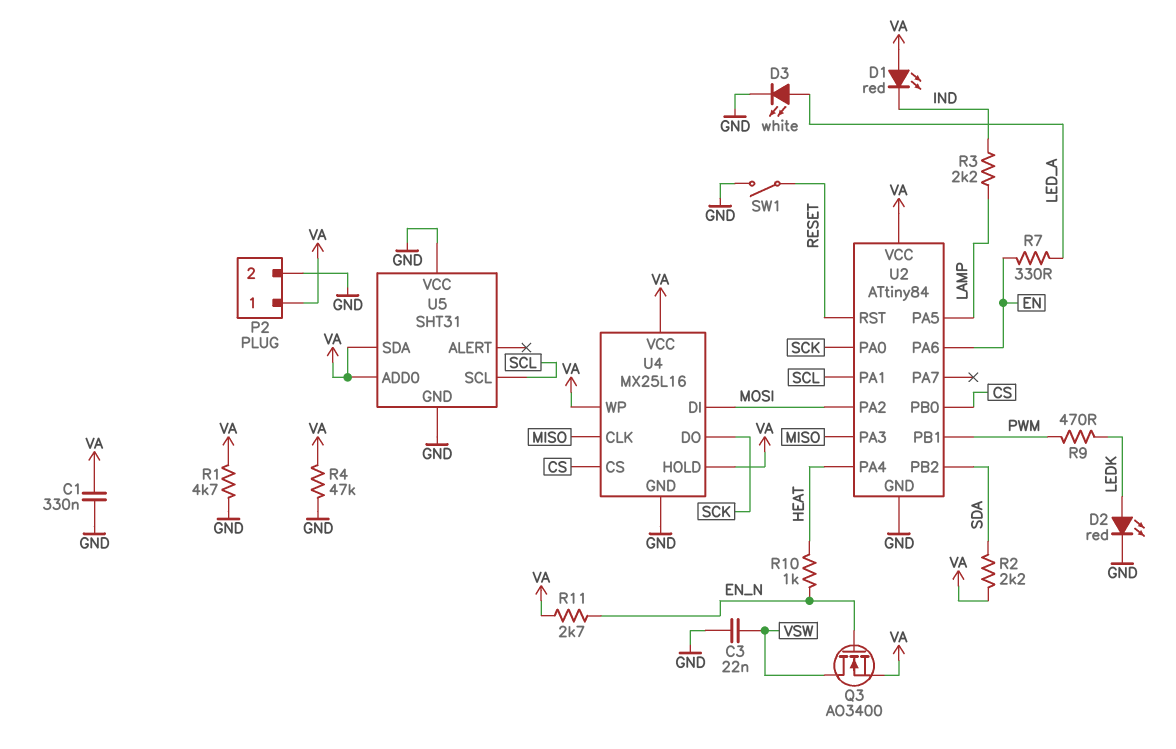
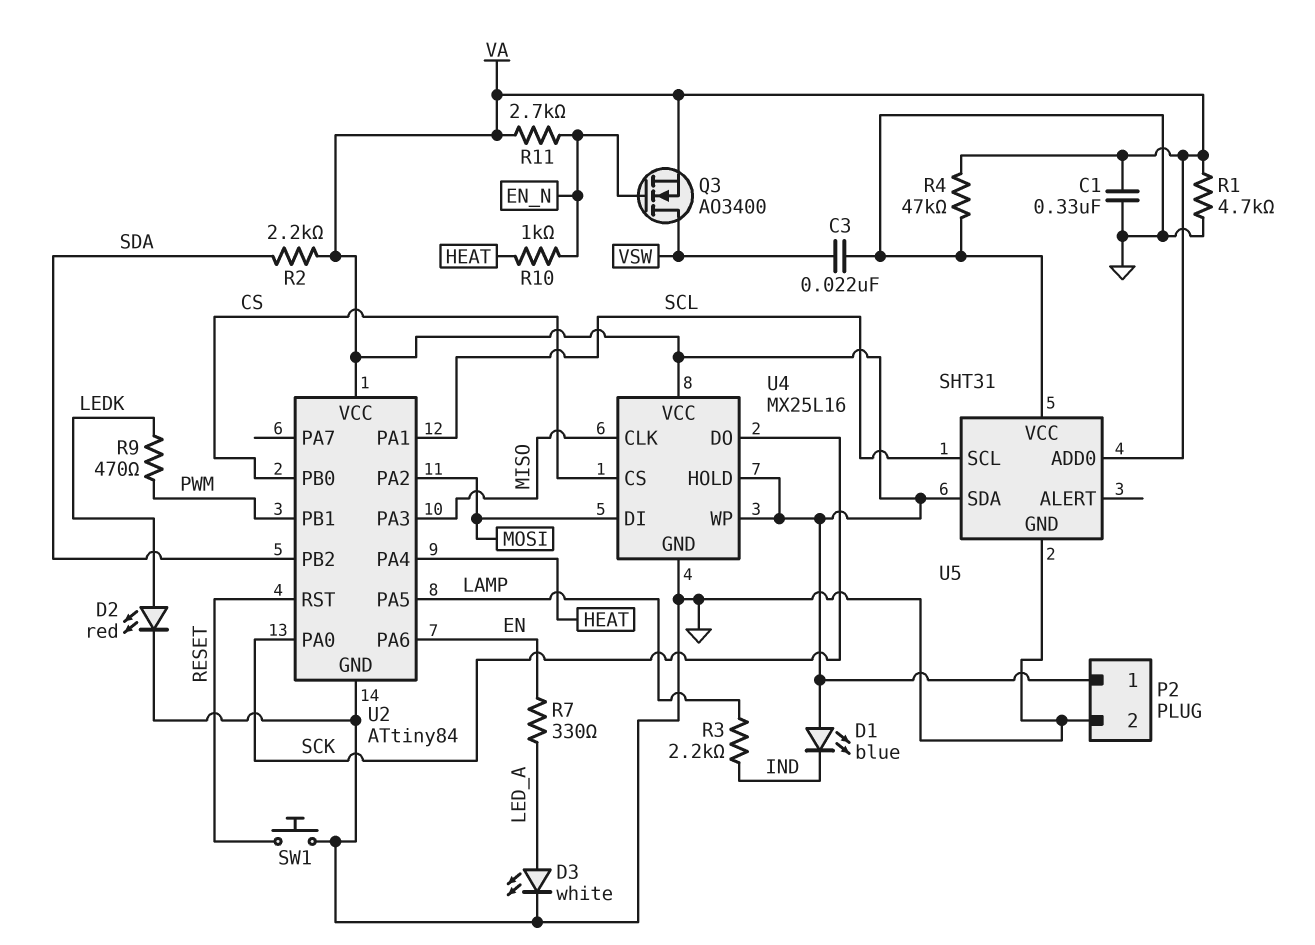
D1: LED red (A VA, K IND) -> LED blue (A VA, K IND)
SW1: switch (GND, RESET) -> button (GND, RESET)

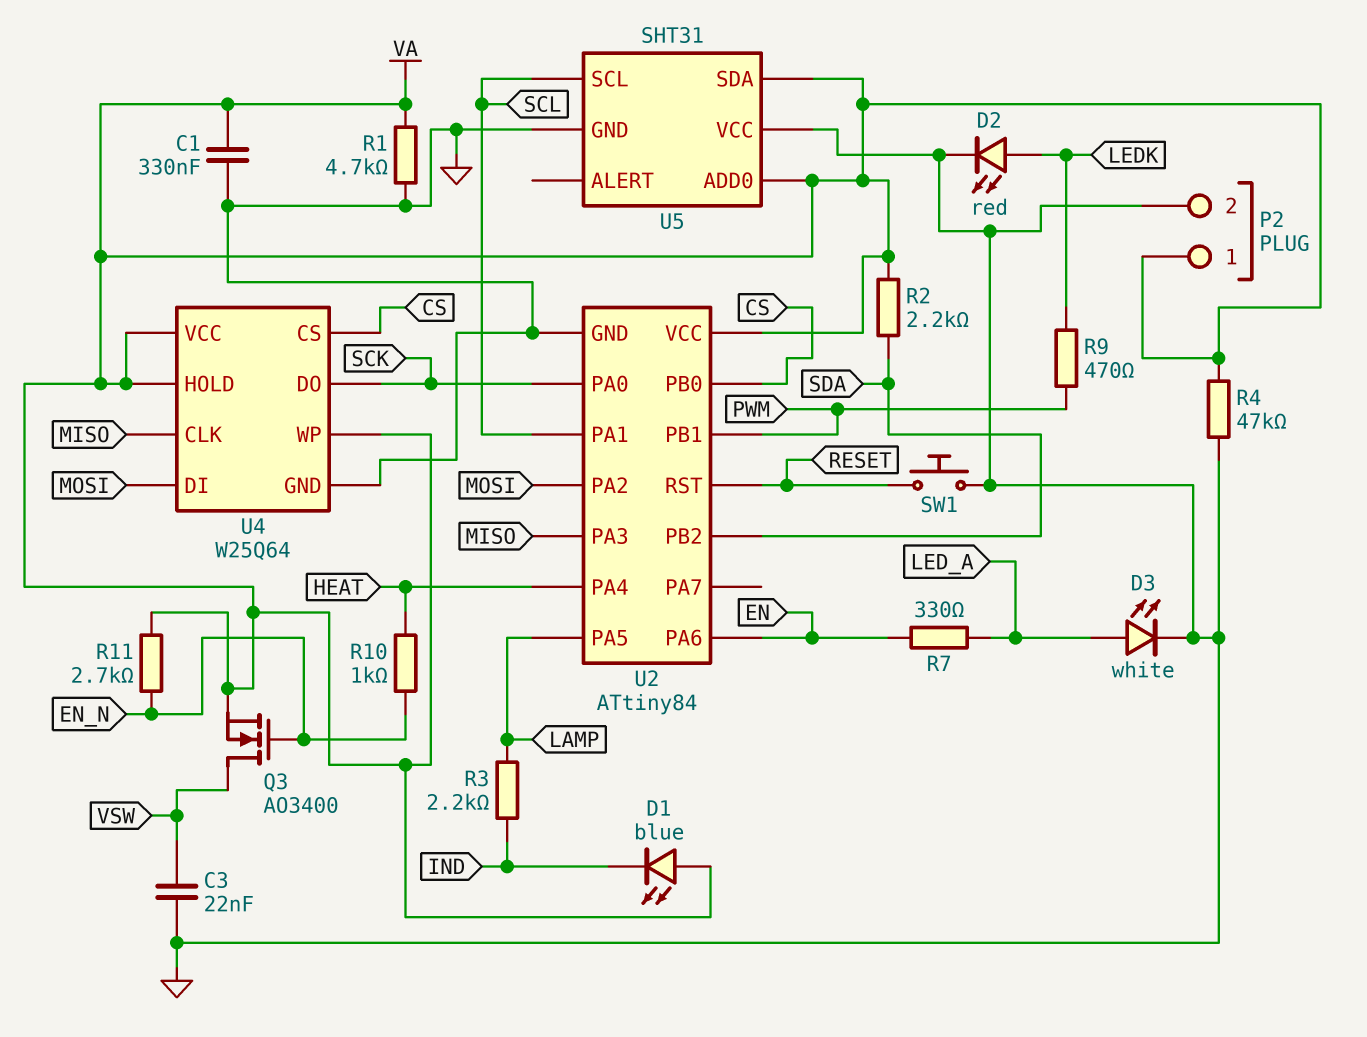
U4: MX25L16 -> W25Q64

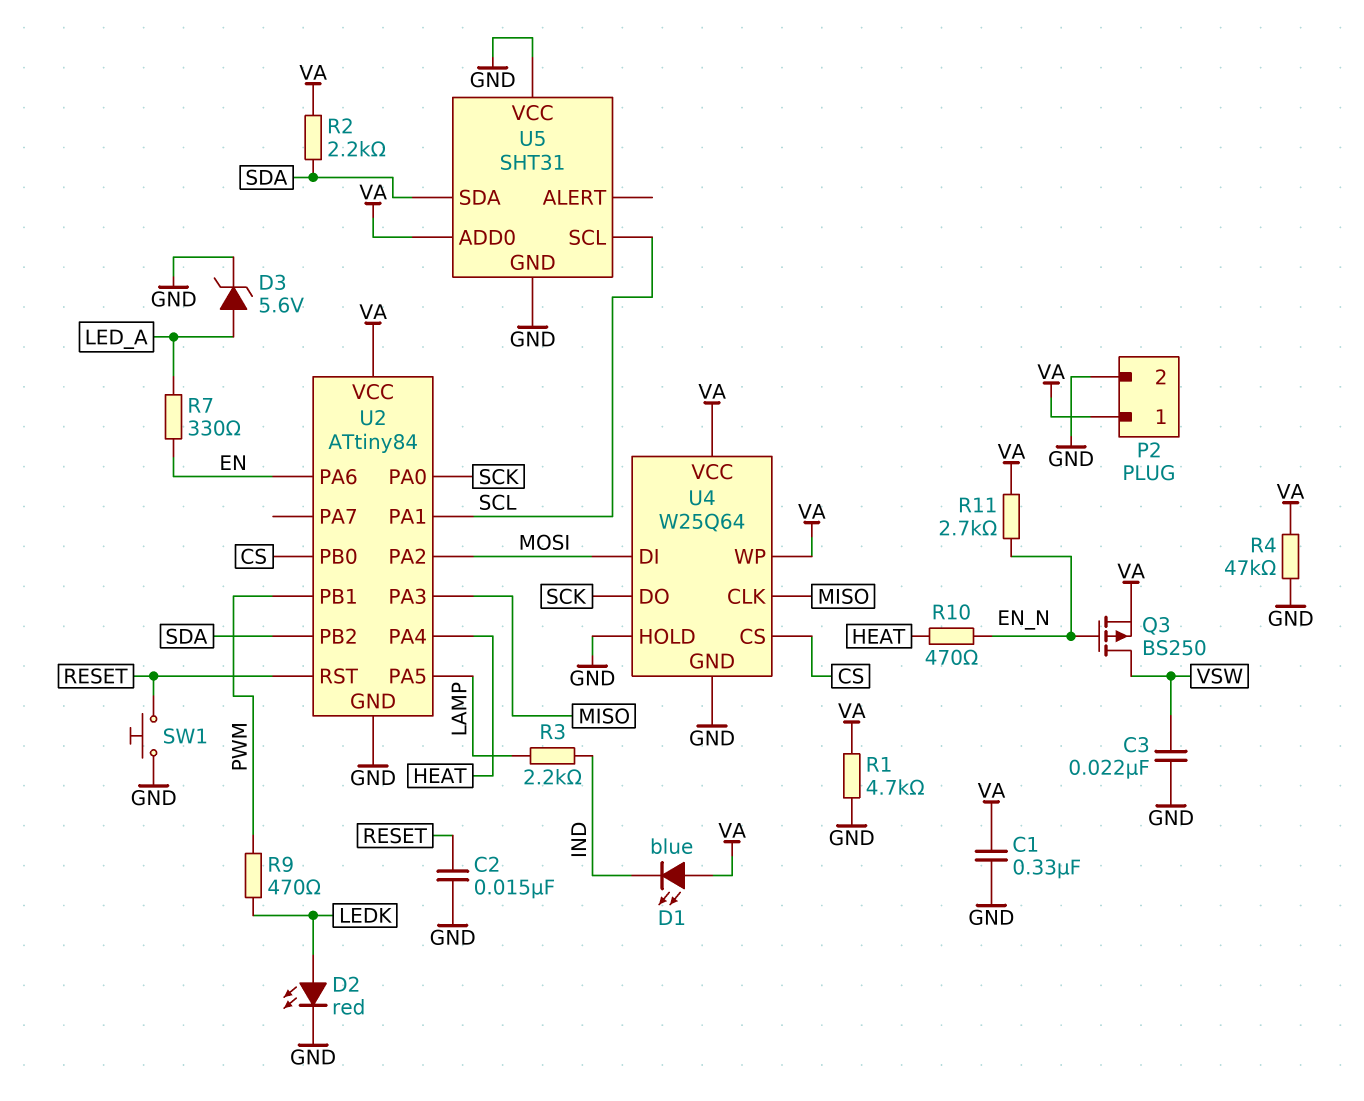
C2: none -> 15nF (GND, RESET)
D3: LED white (A LED_A, K GND) -> zener 5.6V (A LED_A, K GND)
Q3: NMOS AO3400 (G EN_N, D VSW, S VA) -> PMOS BS250 (G EN_N, D VSW, S VA)
R10: 1k (EN_N, HEAT) -> 470 (EN_N, HEAT)
U4 pin HOLD: VA -> GND
U5 pin SDA: VA -> SDA

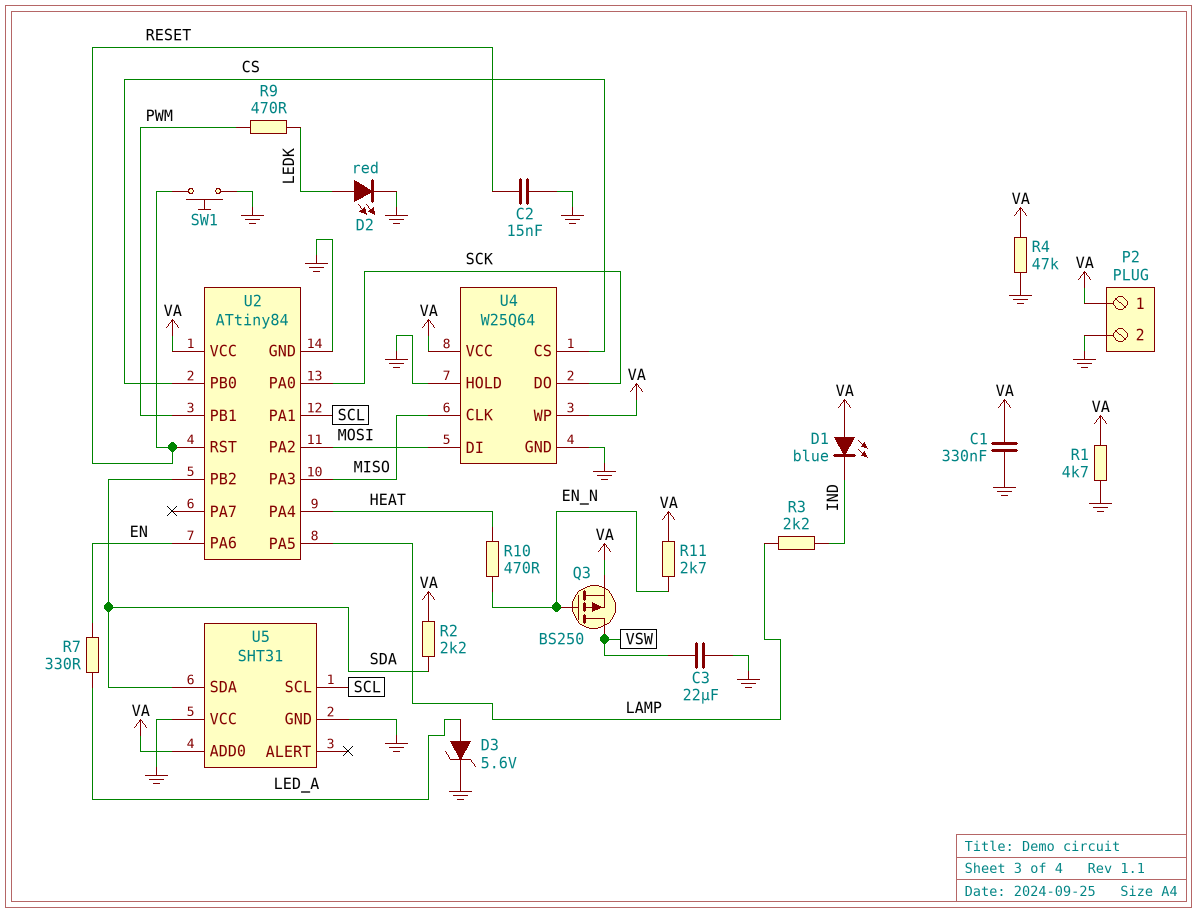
C3: 22nF (GND, VSW) -> 22uF (GND, VSW)

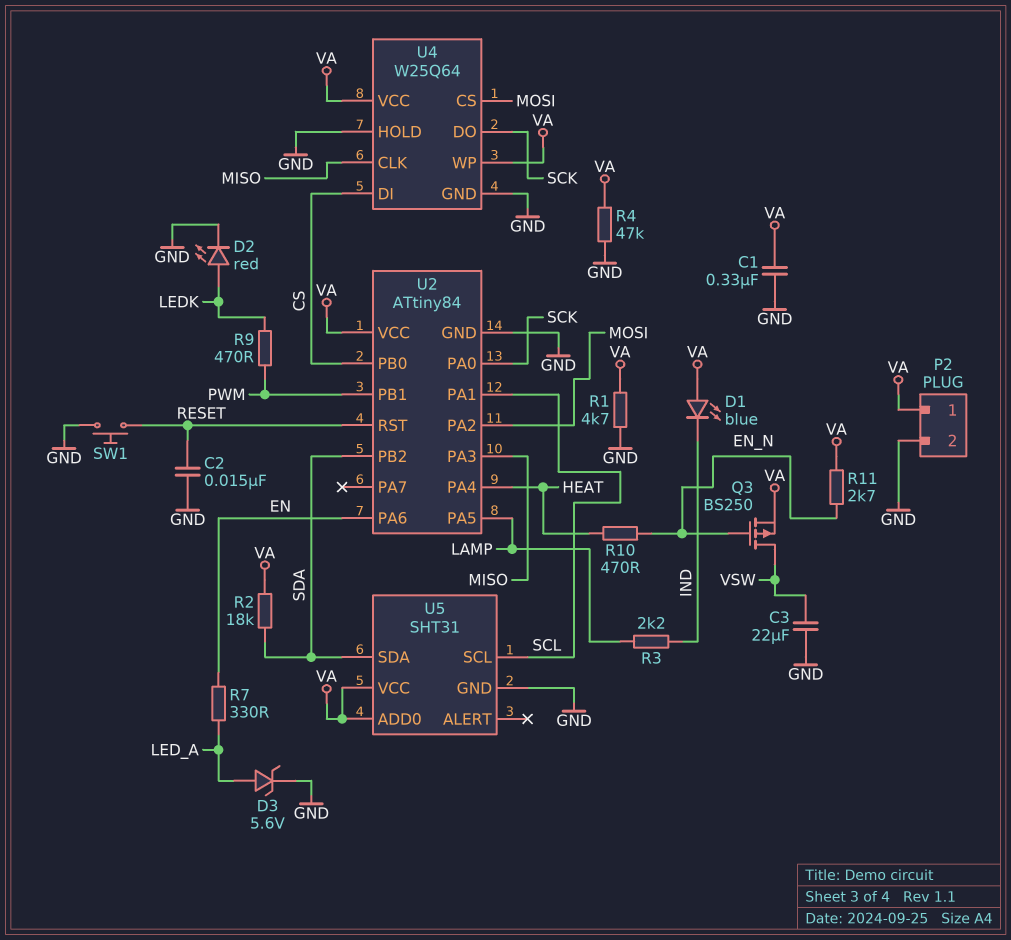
R2: 2.2k (SDA, VA) -> 18k (SDA, VA)
U4 pin CS: CS -> MOSI
U4 pin DI: MOSI -> CS
U5 pin VCC: GND -> VA

